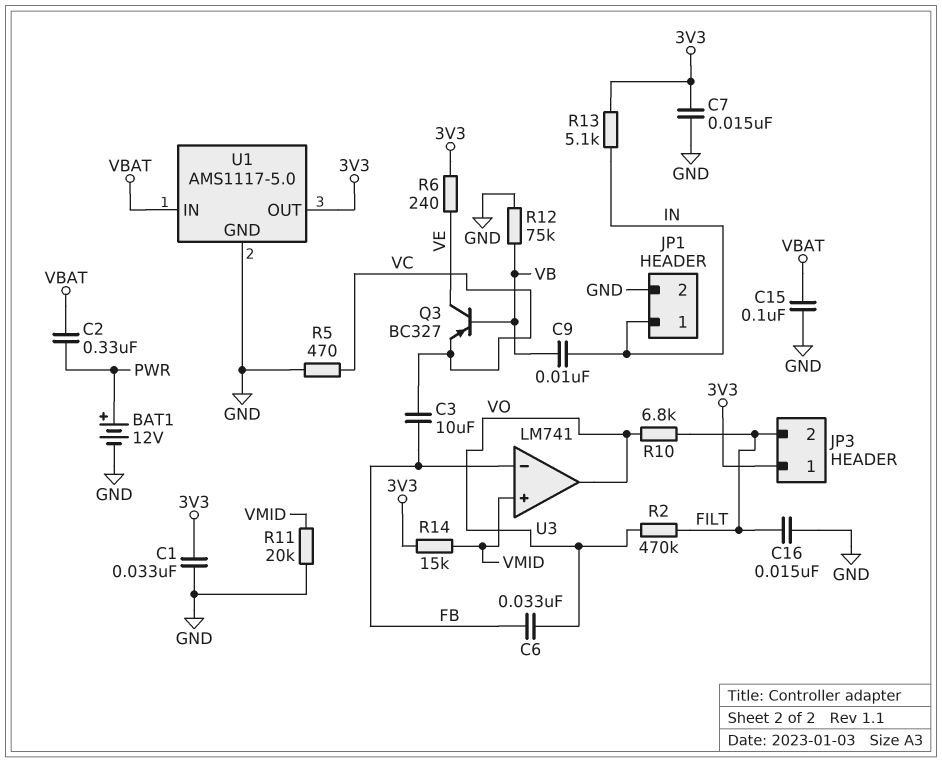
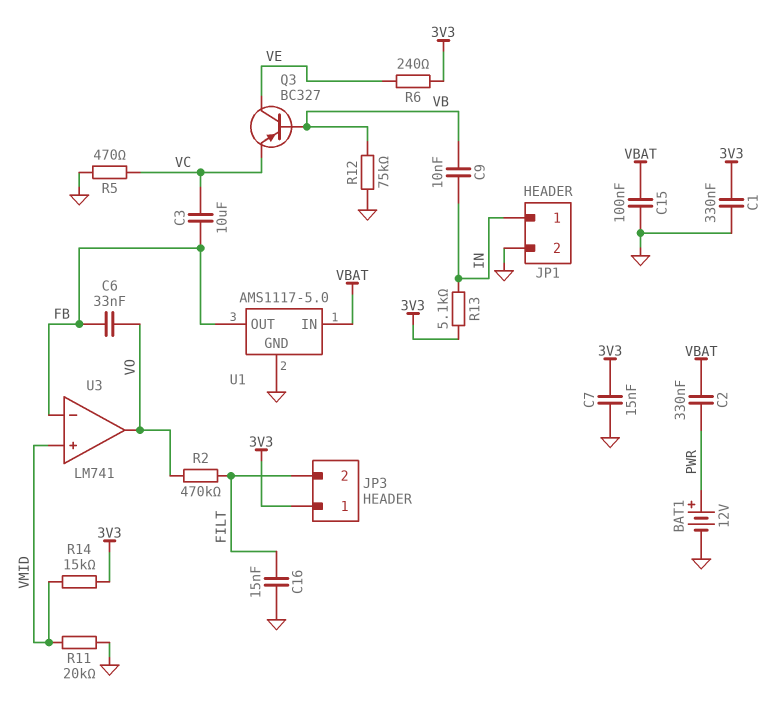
C1: 33nF (3V3, GND) -> 330nF (3V3, GND)
R10: 6.8k (FILT, VO) -> none
U1 pin OUT: 3V3 -> FB

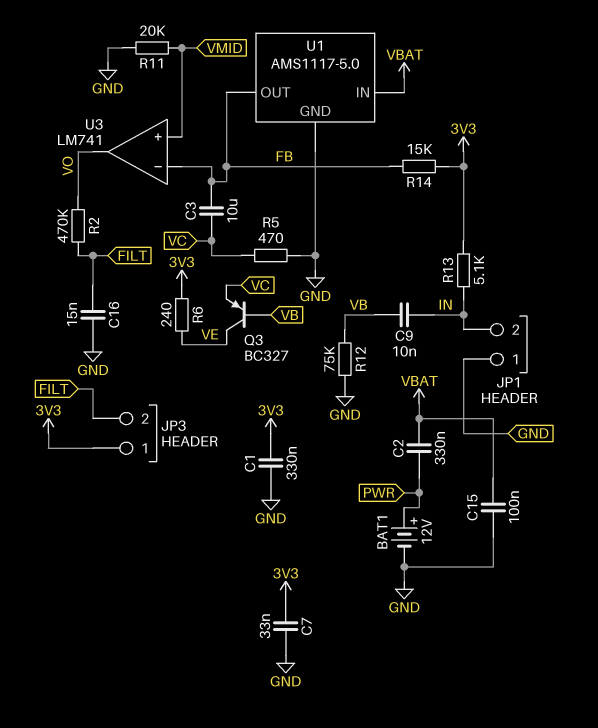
C6: 33nF (FB, VO) -> none
C7: 15nF (3V3, GND) -> 33nF (3V3, GND)
JP1 pin 1: IN -> GND
JP1 pin 2: GND -> IN
R14: 15k (3V3, VMID) -> 15k (3V3, FB)

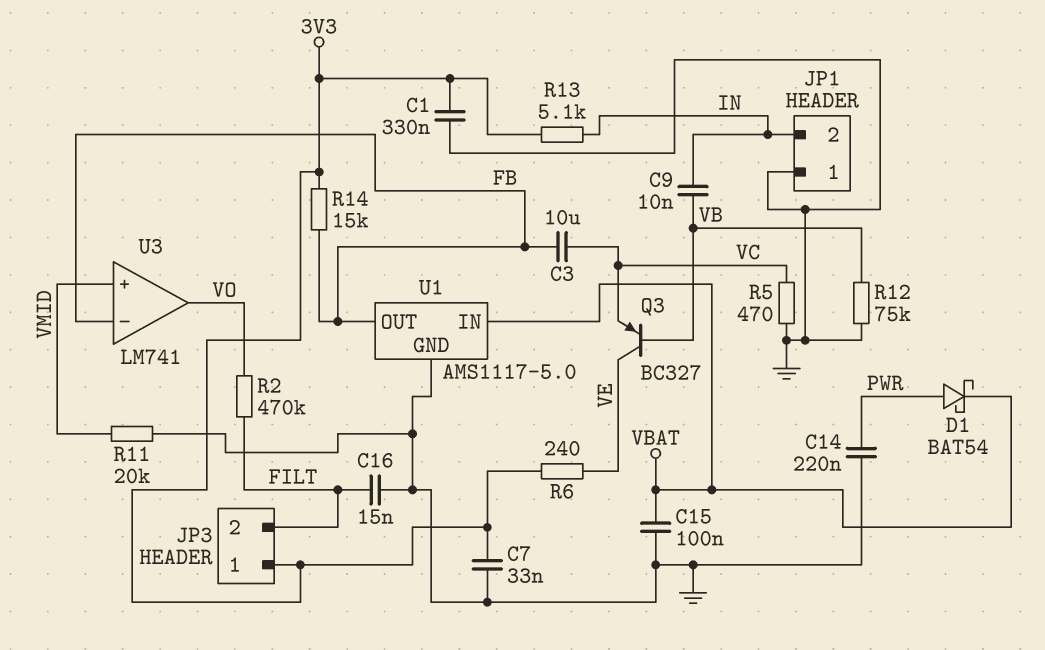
BAT1: 12V (plus PWR, minus GND) -> none
C2: 330nF (PWR, VBAT) -> none
C14: none -> 220nF (GND, PWR)
D1: none -> schottky BAT54 (A PWR, K VBAT)

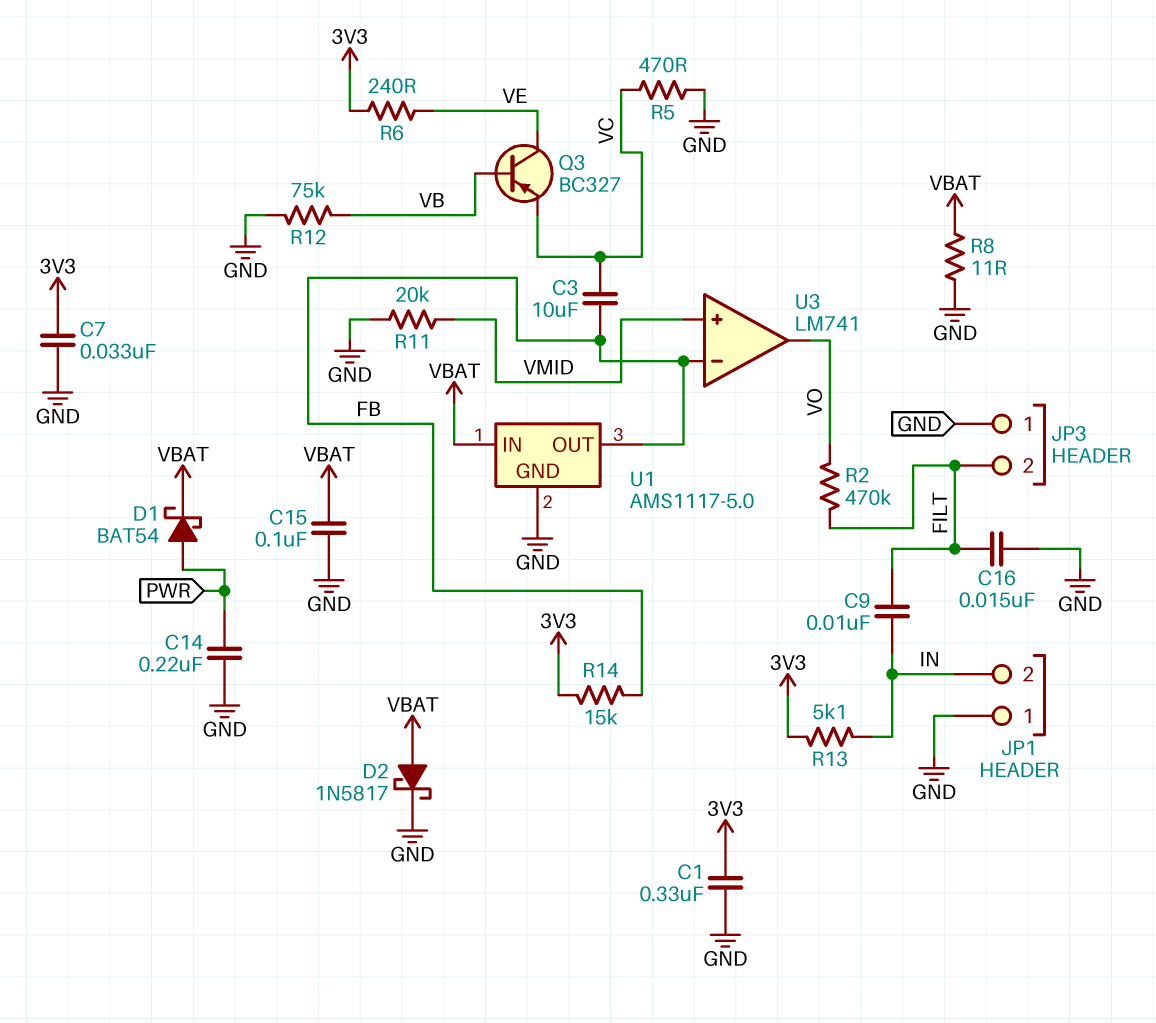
C9: 10nF (IN, VB) -> 10nF (FILT, IN)
D2: none -> schottky 1N5817 (A VBAT, K GND)
JP3 pin 1: 3V3 -> GND
R8: none -> 11 (GND, VBAT)

